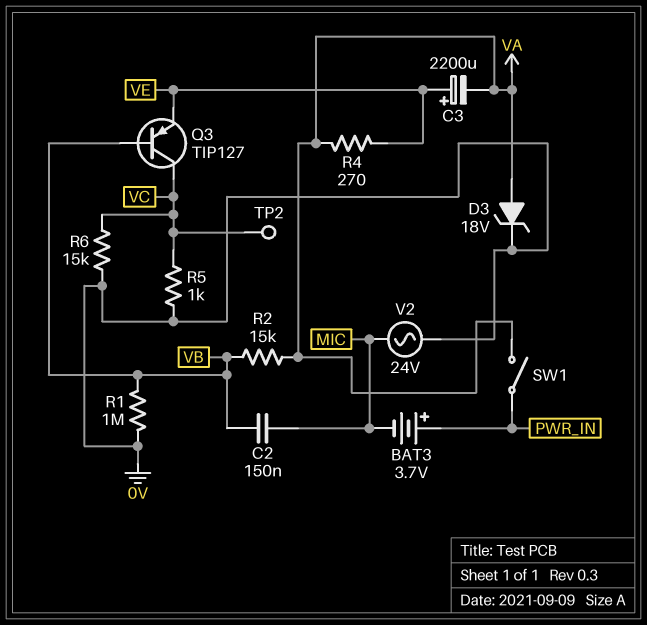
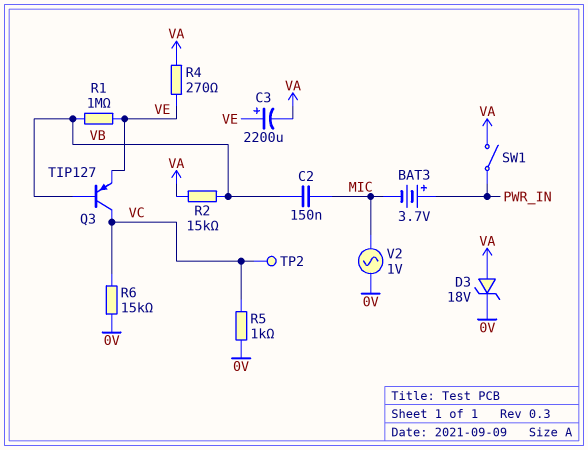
R1: 1M (0V, VB) -> 1M (VB, VE)
V2: AC 24V (0V, MIC) -> AC 1V (0V, MIC)

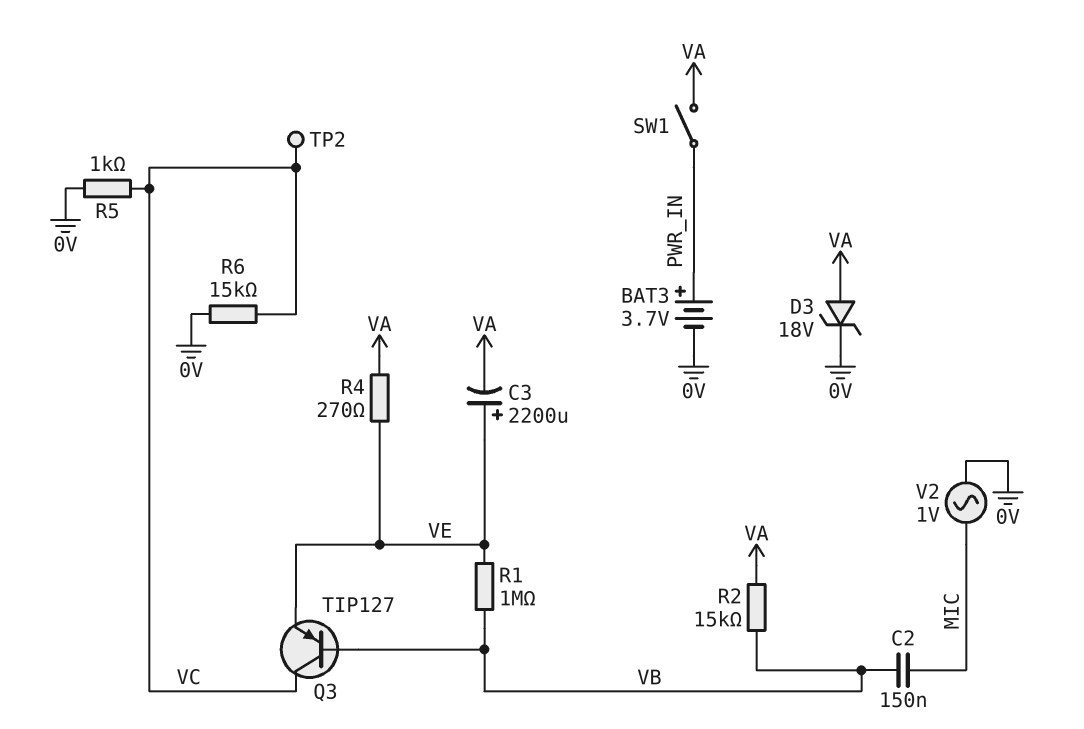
BAT3: 3.7V (plus PWR_IN, minus MIC) -> 3.7V (plus PWR_IN, minus 0V)

